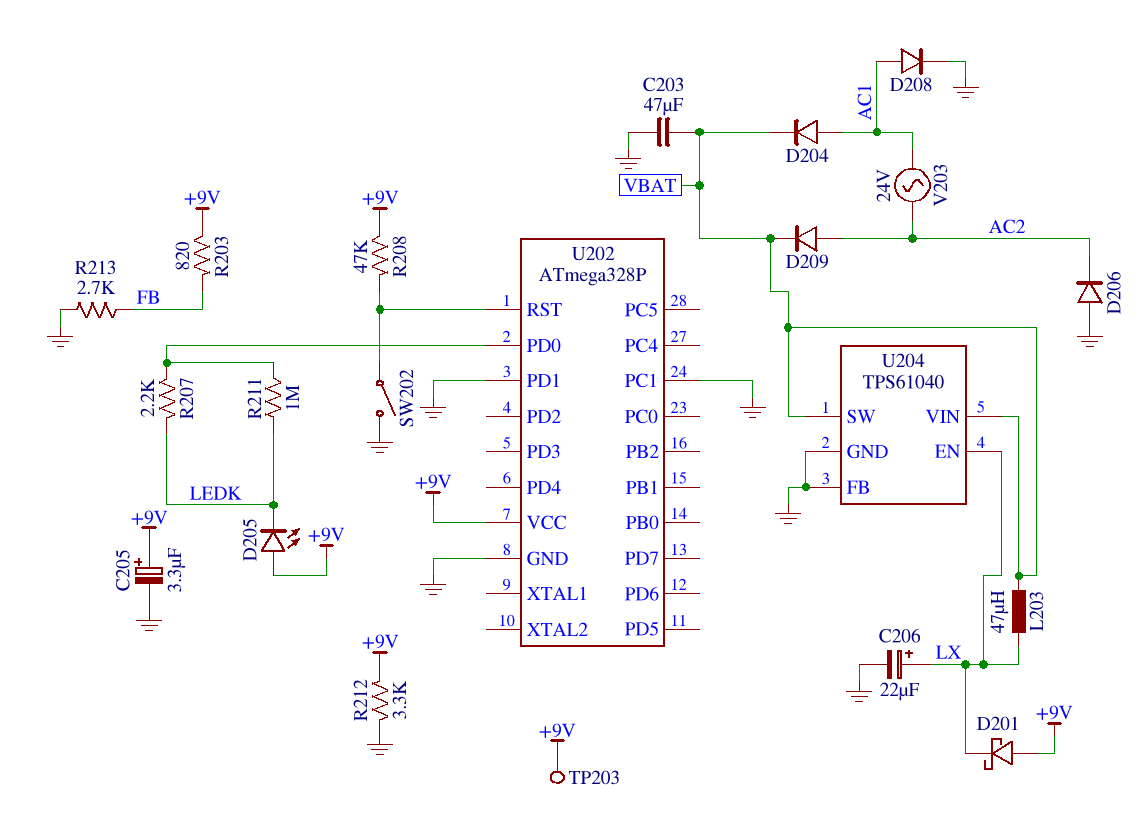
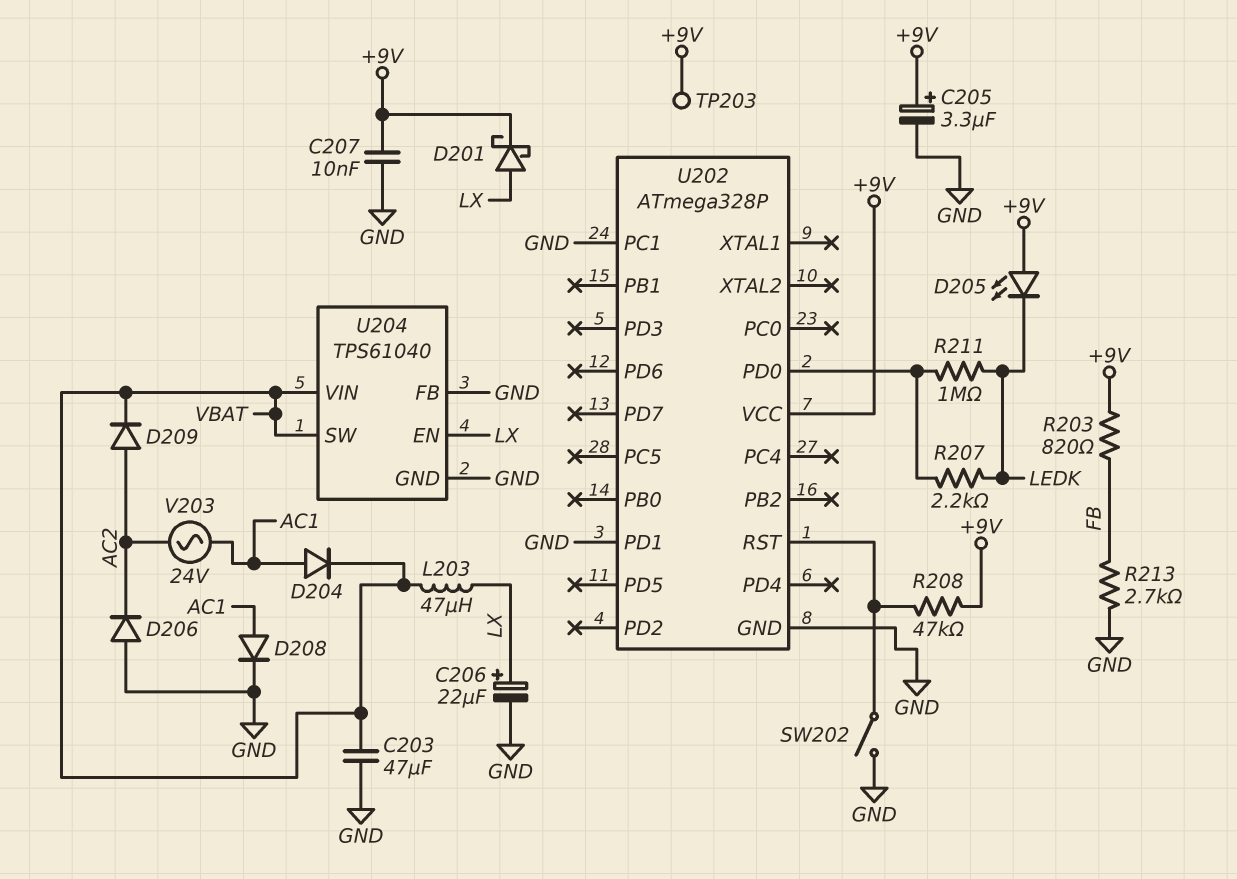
C207: none -> 10nF (+9V, GND)
D201: schottky (A +9V, K LX) -> schottky (A LX, K +9V)
R212: 3.3k (+9V, GND) -> none

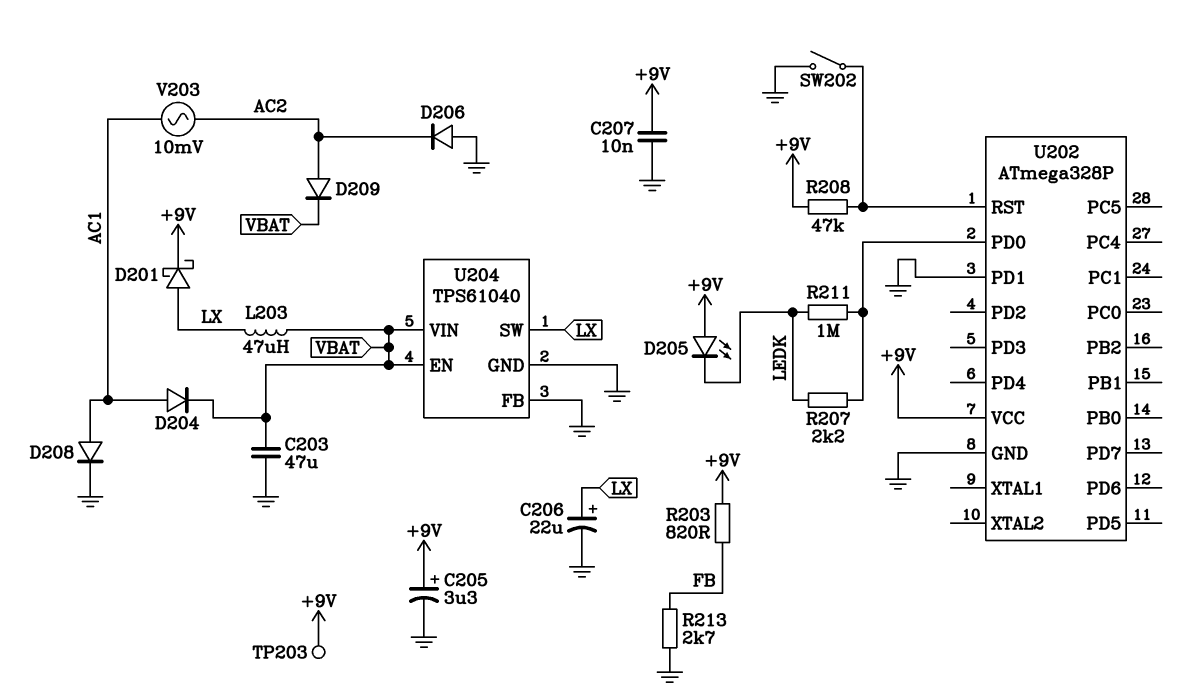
U202 pin PC1: GND -> none
U204 pin EN: LX -> VBAT
U204 pin SW: VBAT -> LX
V203: AC 24V (AC1, AC2) -> AC 10mV (AC1, AC2)

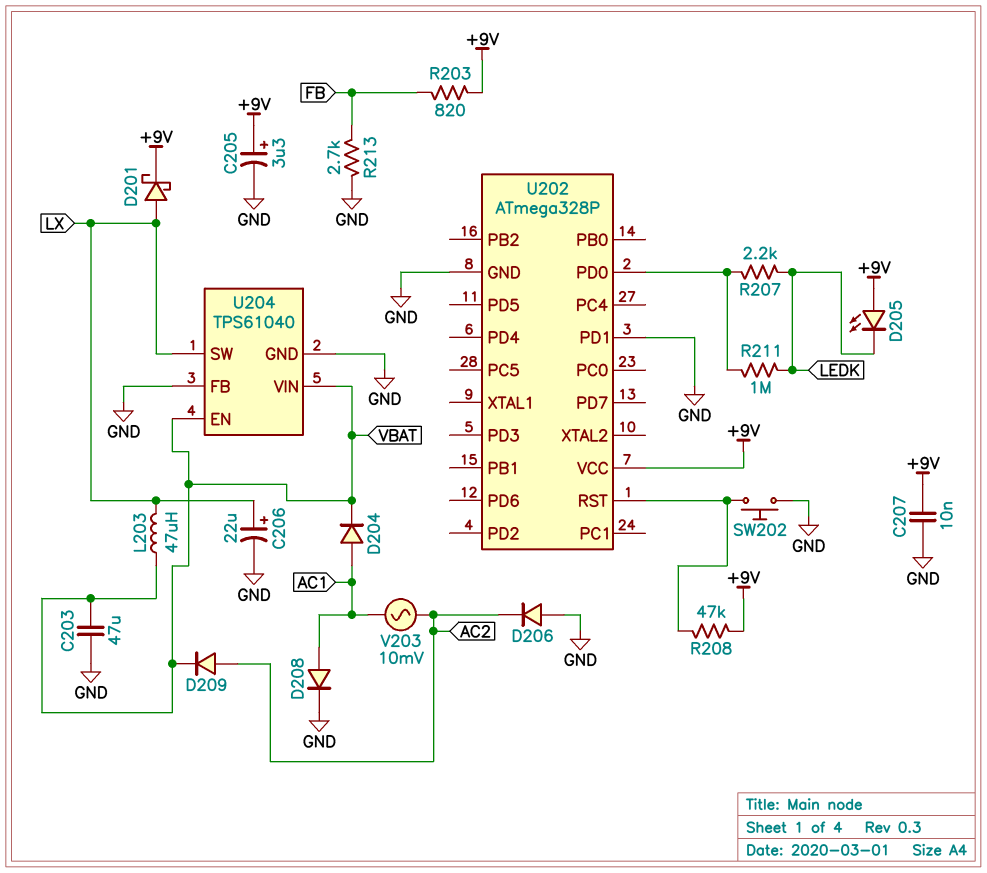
SW202: switch (GND, U202/RST) -> button (GND, U202/RST)
TP203: test point (+9V) -> none

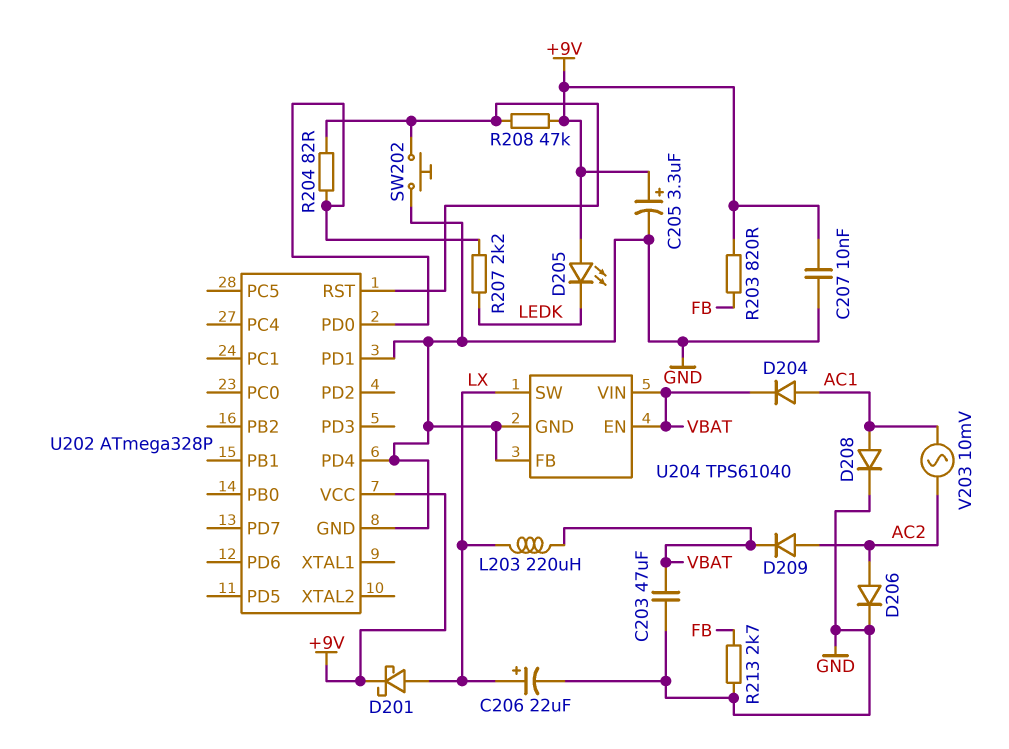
D206: diode (A GND, K AC2) -> diode (A AC2, K GND)
L203: 47uH (LX, VBAT) -> 220uH (LX, VBAT)
R204: none -> 82 (U202/PD0, U202/RST)
R211: 1M (LEDK, U202/PD0) -> none
U202 pin PD4: none -> GND

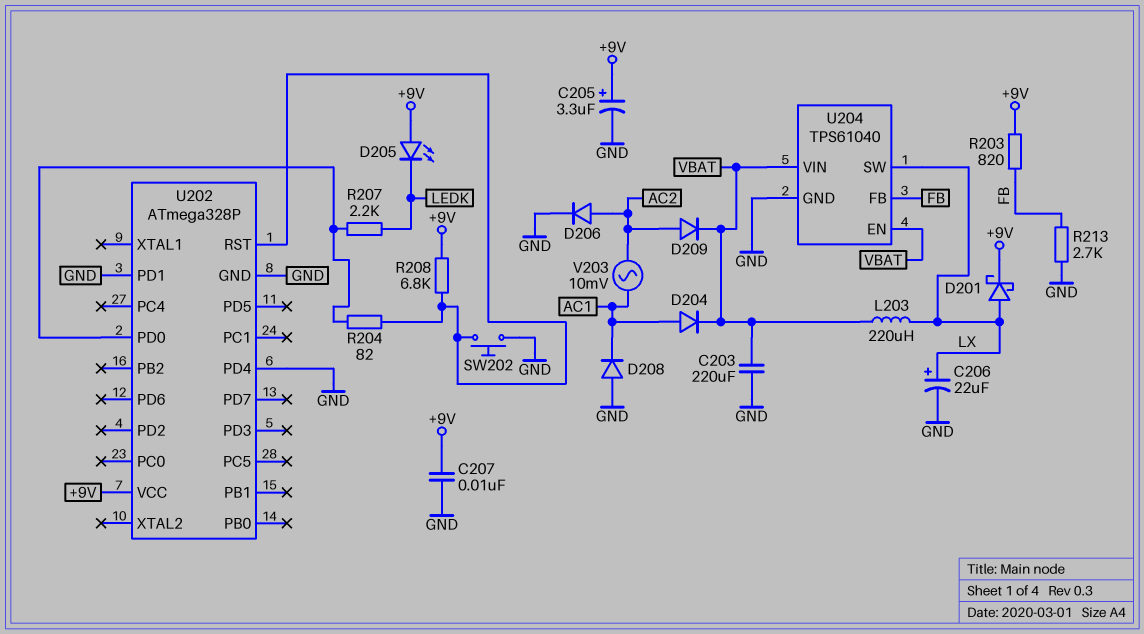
C203: 47uF (GND, VBAT) -> 220uF (GND, VBAT)
D208: diode (A AC1, K GND) -> diode (A GND, K AC1)
R208: 47k (+9V, U202/RST) -> 6.8k (+9V, U202/RST)
U204 pin FB: GND -> FB

